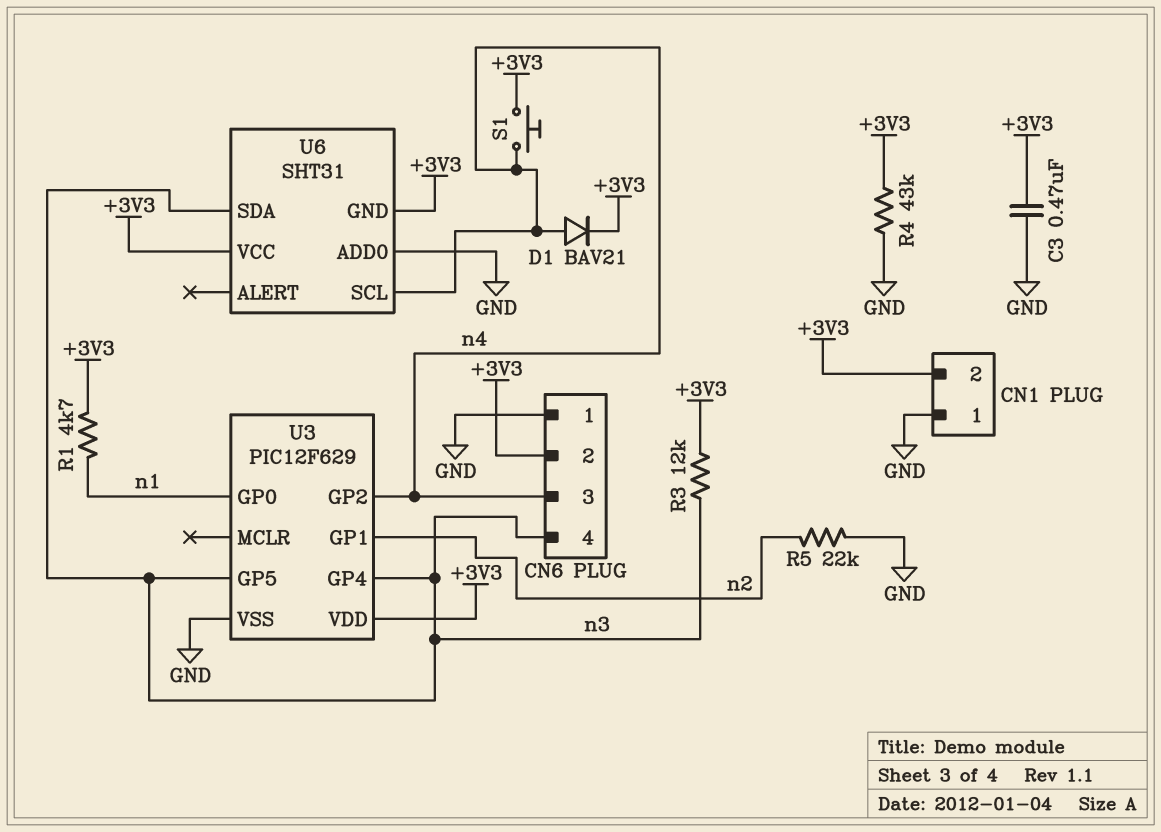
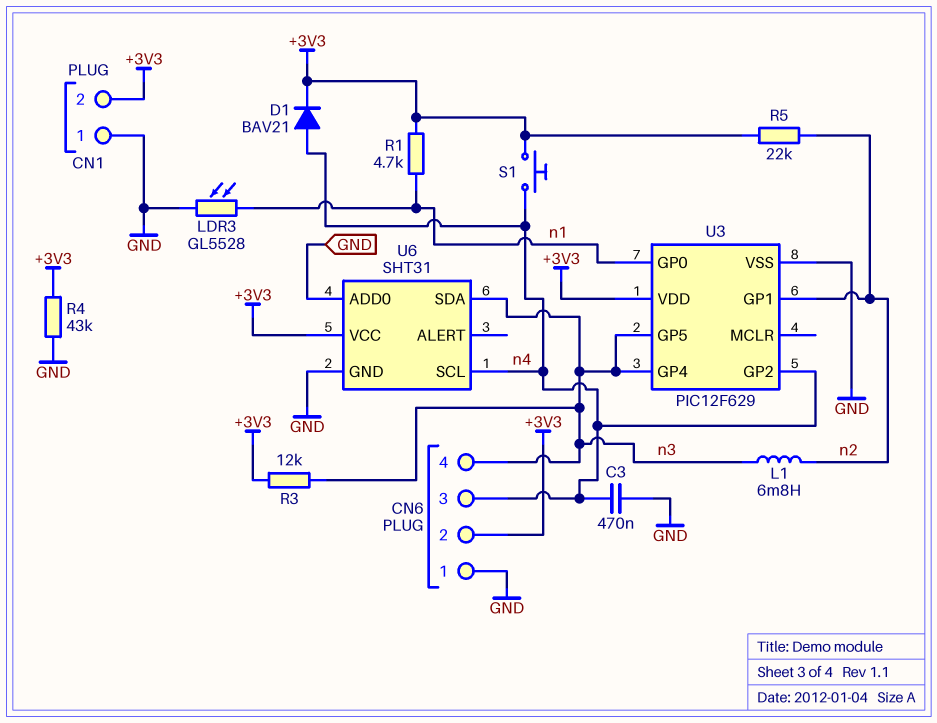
C3: 470nF (+3V3, GND) -> 470nF (GND, n4)
L1: none -> 6.8mH (n2, n3)
LDR3: none -> GL5528 (GND, n1)
R5: 22k (GND, n2) -> 22k (+3V3, n2)
U6 pin GND: +3V3 -> GND

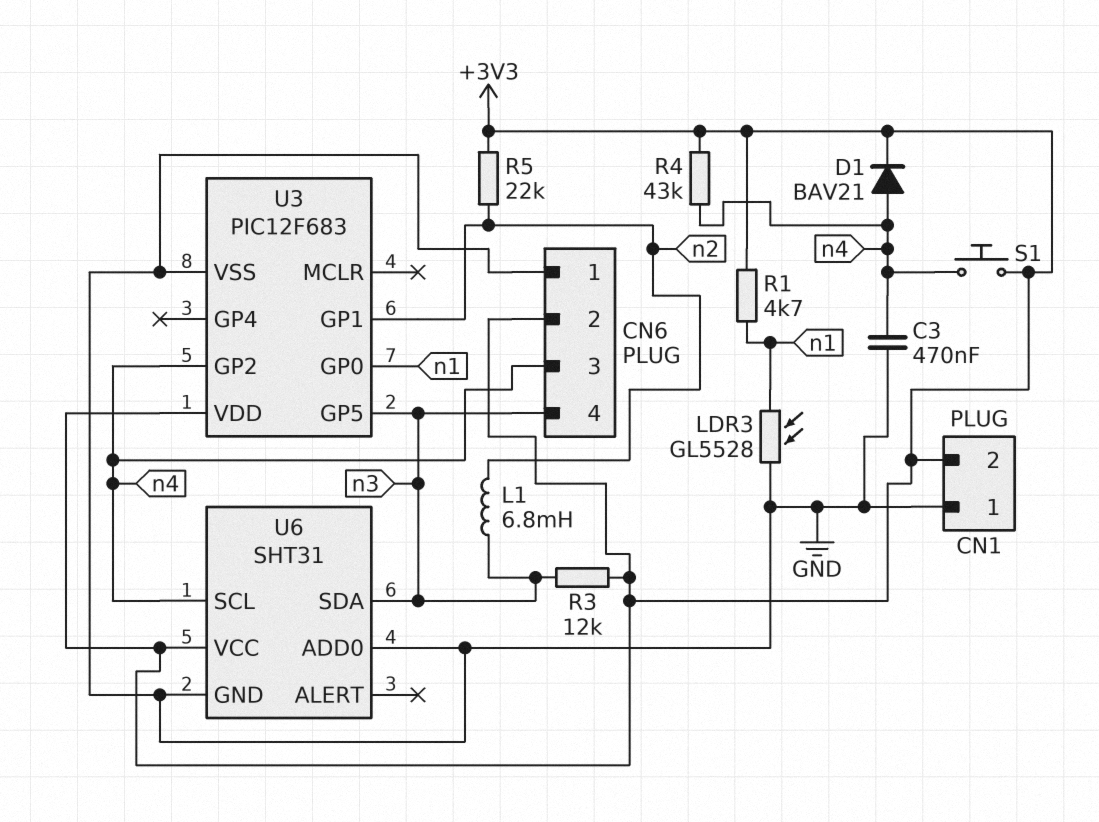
R4: 43k (+3V3, GND) -> 43k (+3V3, n4)
U3: PIC12F629 -> PIC12F683
U3 pin GP4: n3 -> none

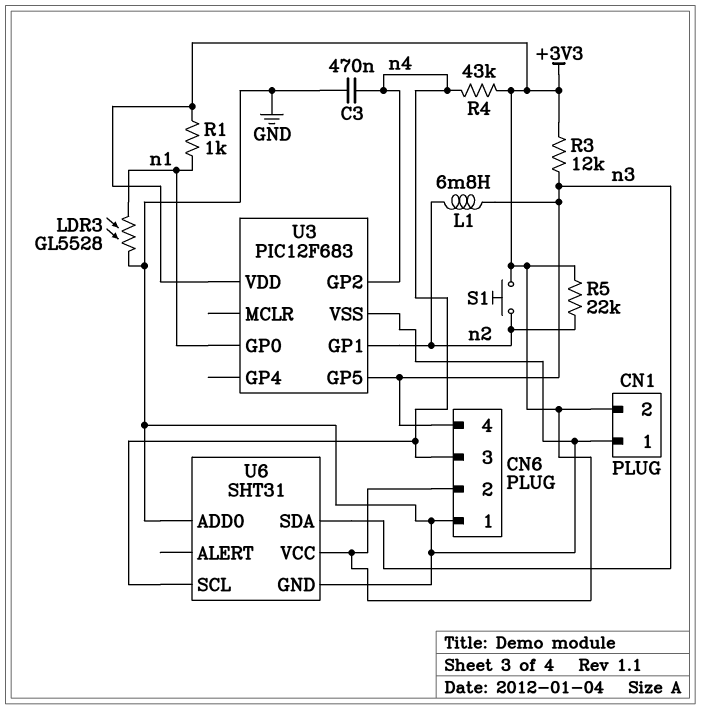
D1: diode BAV21 (A n4, K +3V3) -> none
R1: 4.7k (+3V3, n1) -> 1k (+3V3, n1)
S1: button (+3V3, n4) -> button (+3V3, n2)

